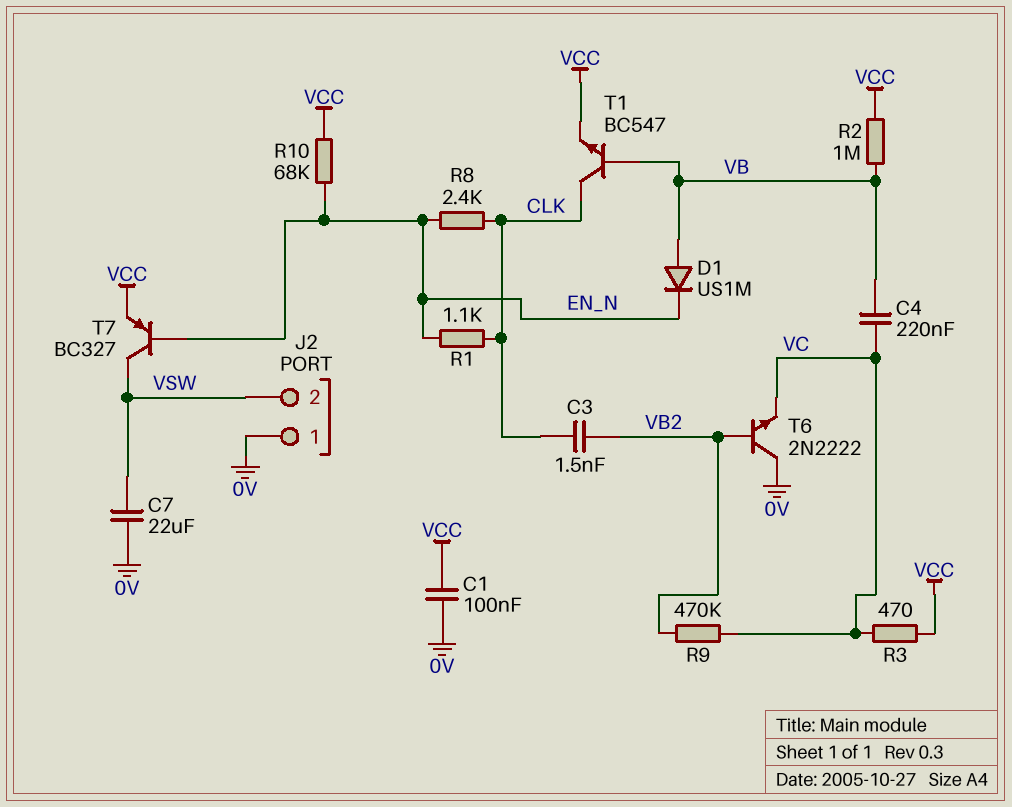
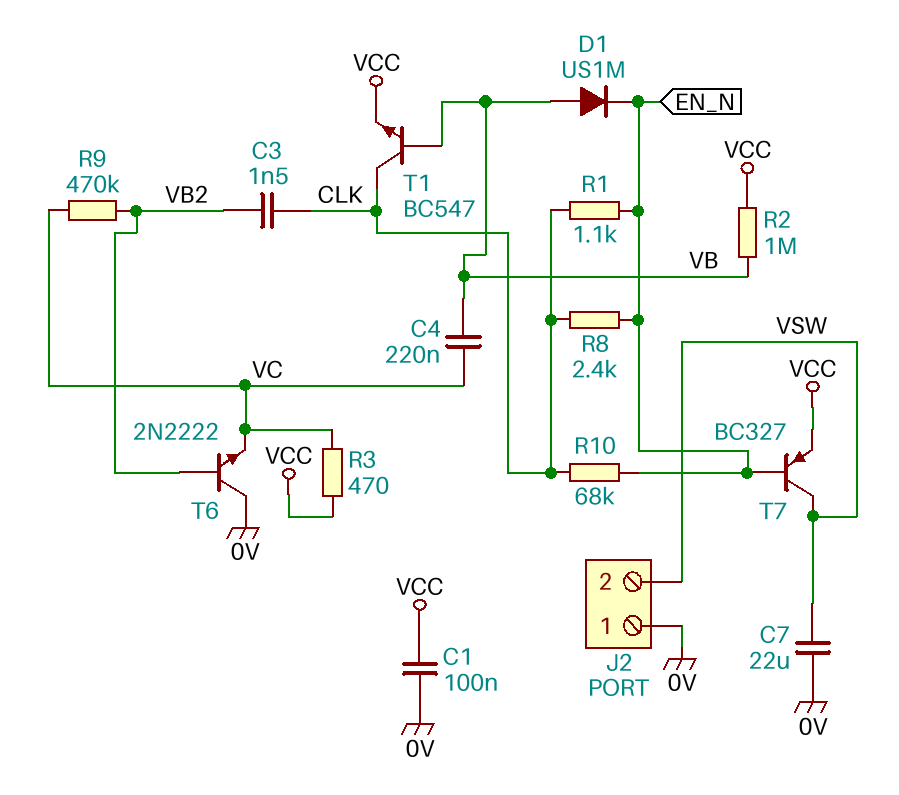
R10: 68k (EN_N, VCC) -> 68k (CLK, EN_N)

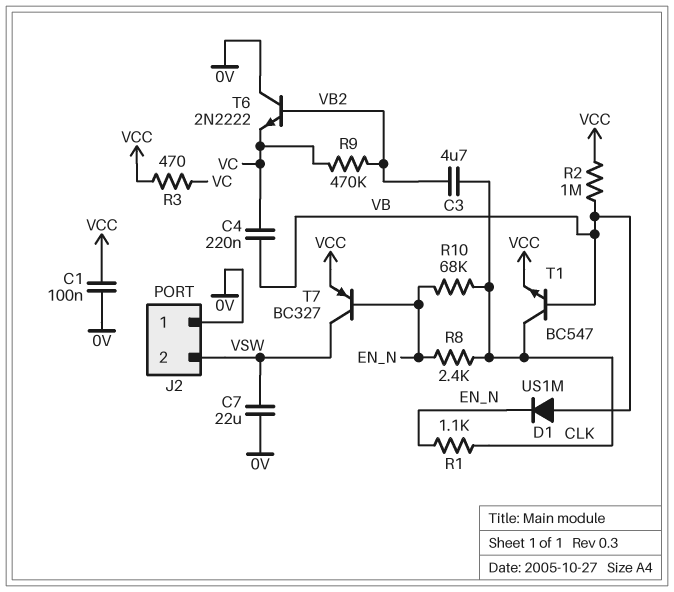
C3: 1.5nF (CLK, VB2) -> 4.7uF (CLK, VB2)

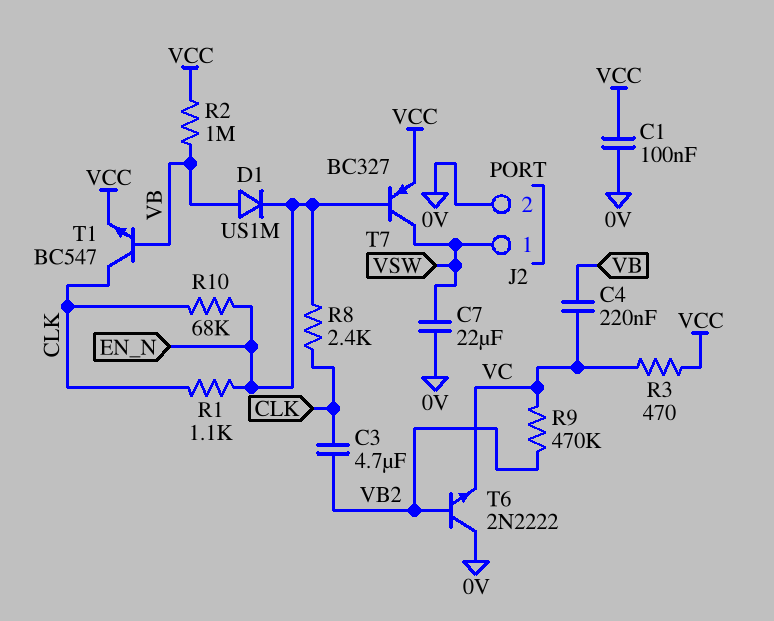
J2 pin 1: 0V -> VSW
J2 pin 2: VSW -> 0V

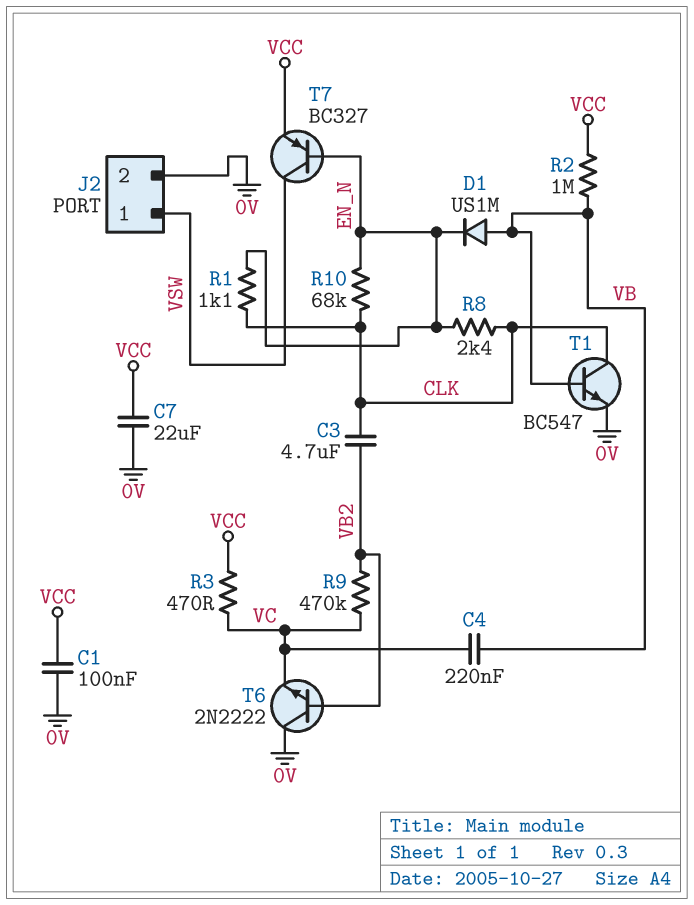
C7: 22uF (0V, VSW) -> 22uF (0V, VCC)
T1: NPN BC547 (B VB, C CLK, E VCC) -> NPN BC547 (B VB, C CLK, E 0V)

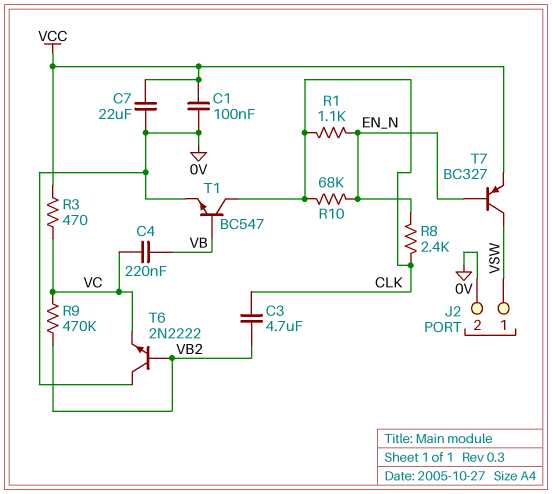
D1: diode US1M (A VB, K EN_N) -> none
R2: 1M (VB, VCC) -> none

